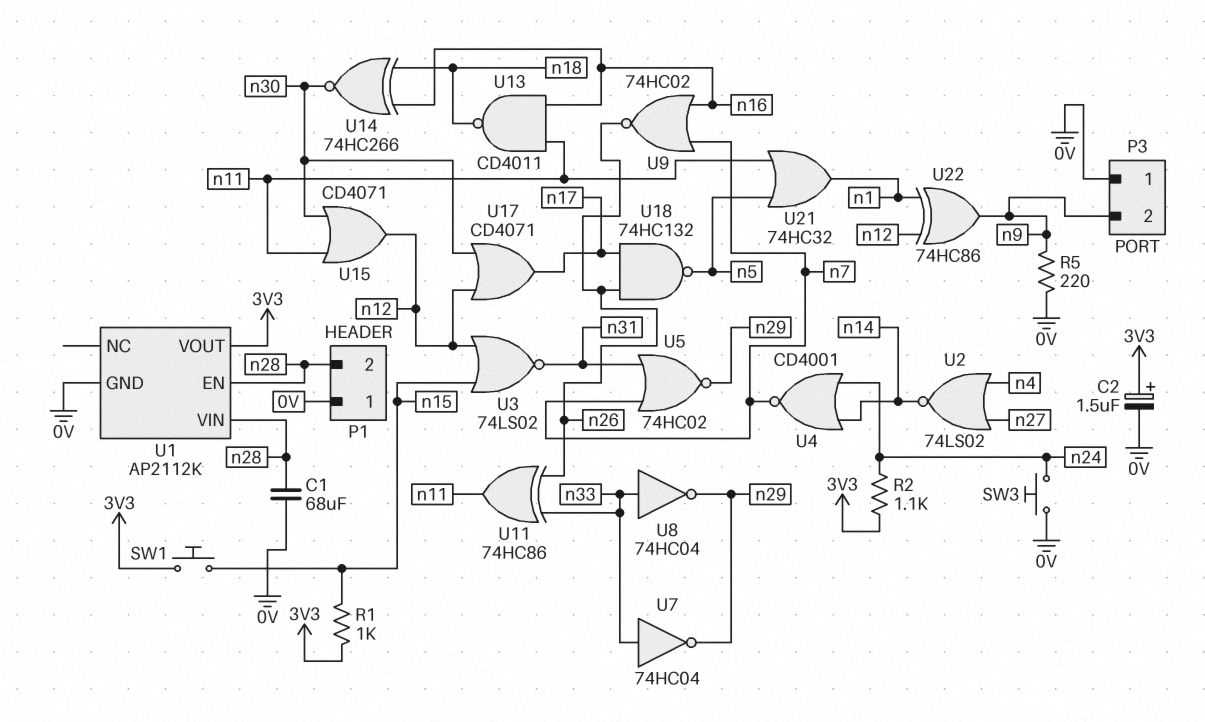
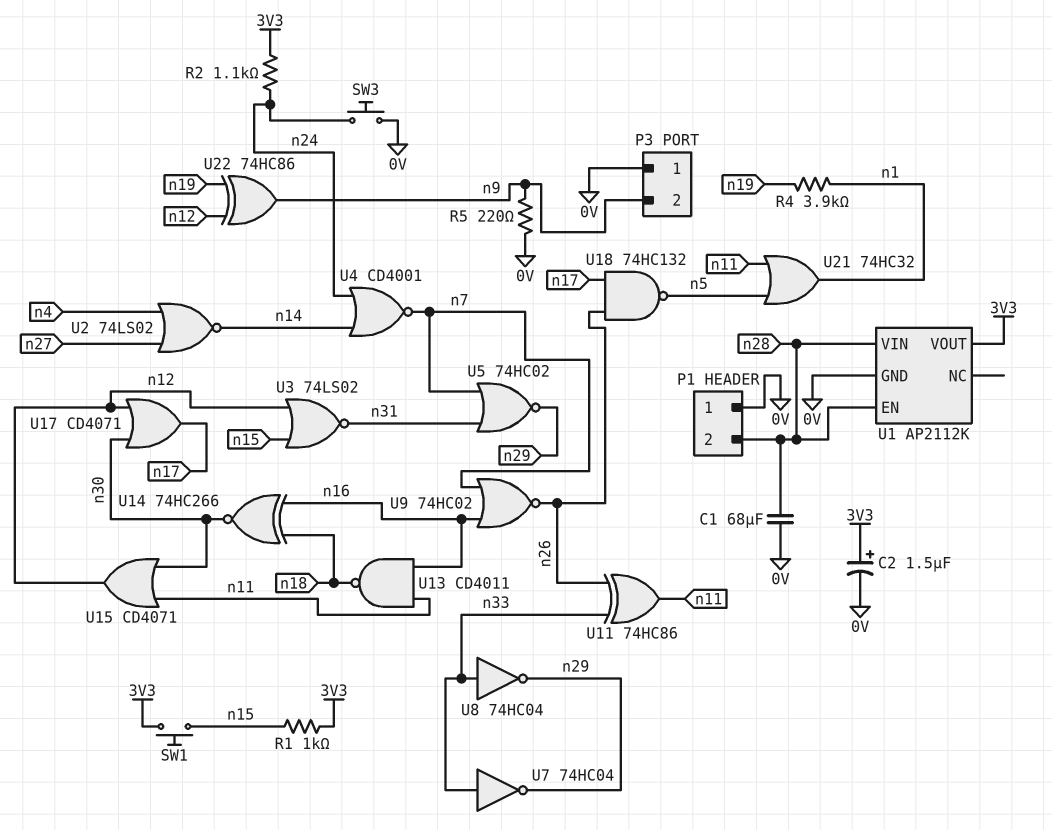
R4: none -> 3.9k (n1, n19)
U22: XOR 74HC86 (in n1, in n12, out n9) -> XOR 74HC86 (in n12, in n19, out n9)

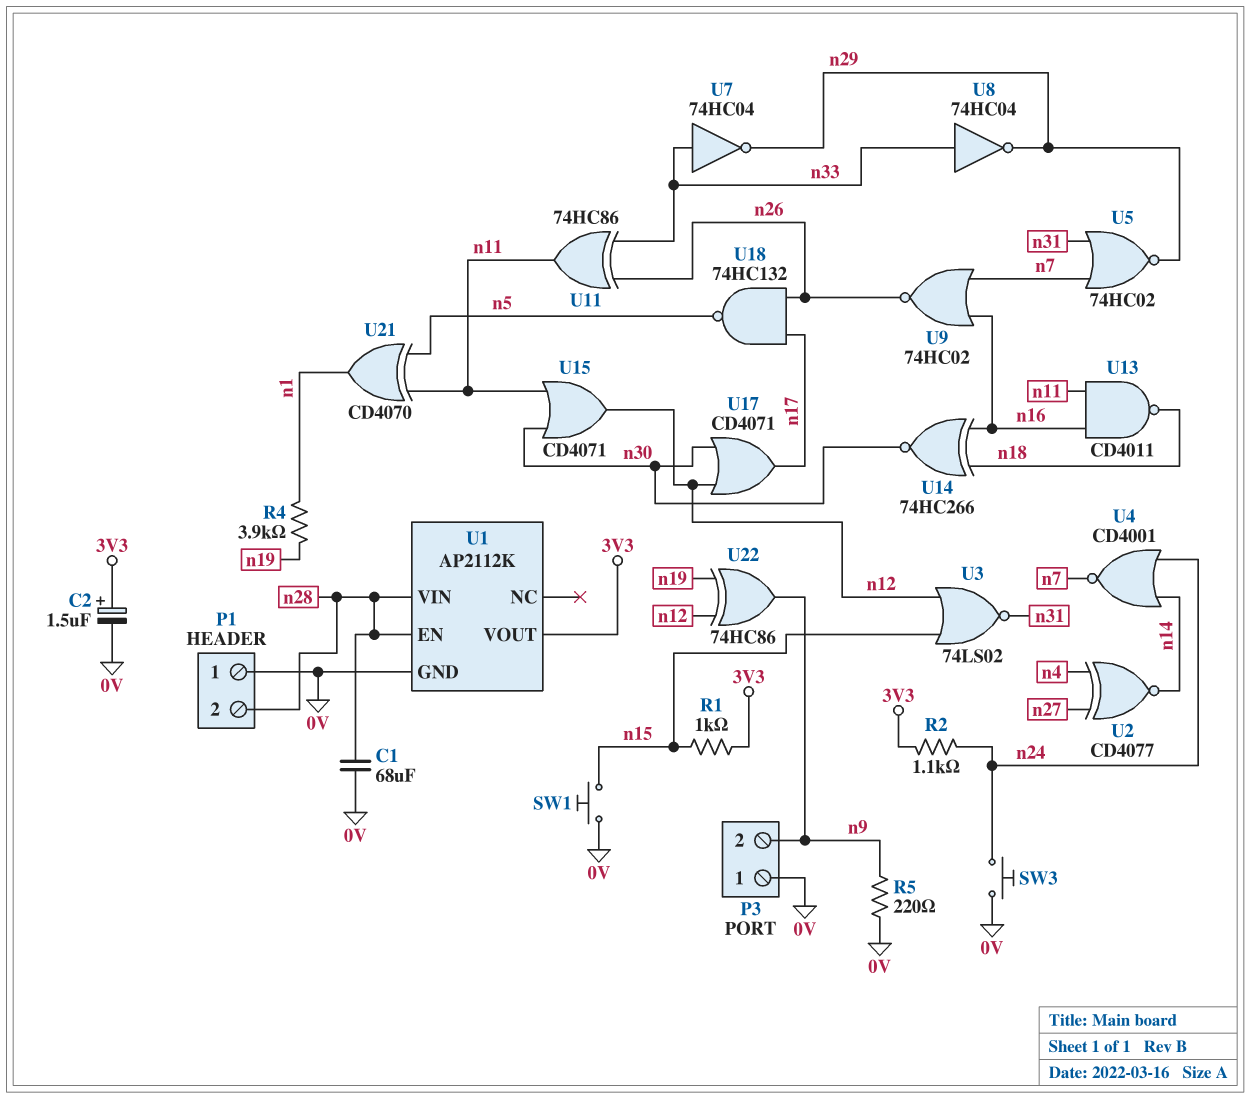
SW1: button (3V3, n15) -> button (0V, n15)
U2: NOR 74LS02 (in n4, in n27, out n14) -> XNOR CD4077 (in n4, in n27, out n14)
U21: OR 74HC32 (in n5, in n11, out n1) -> XOR CD4070 (in n5, in n11, out n1)

